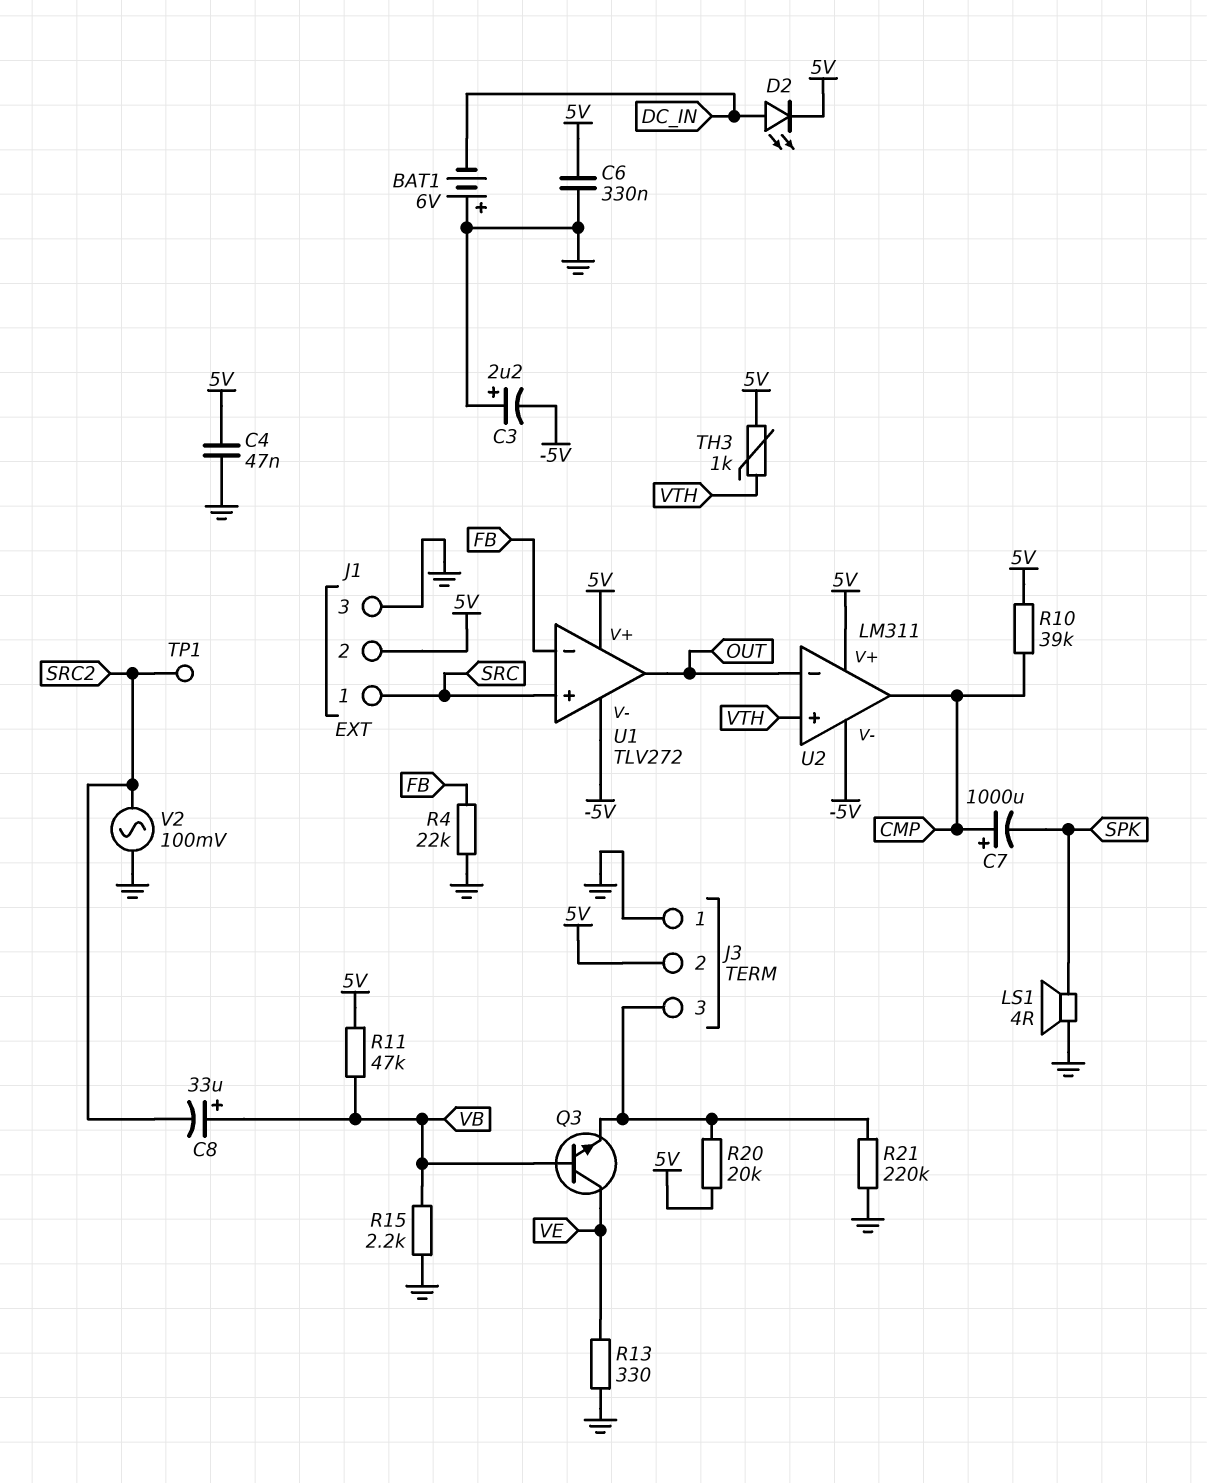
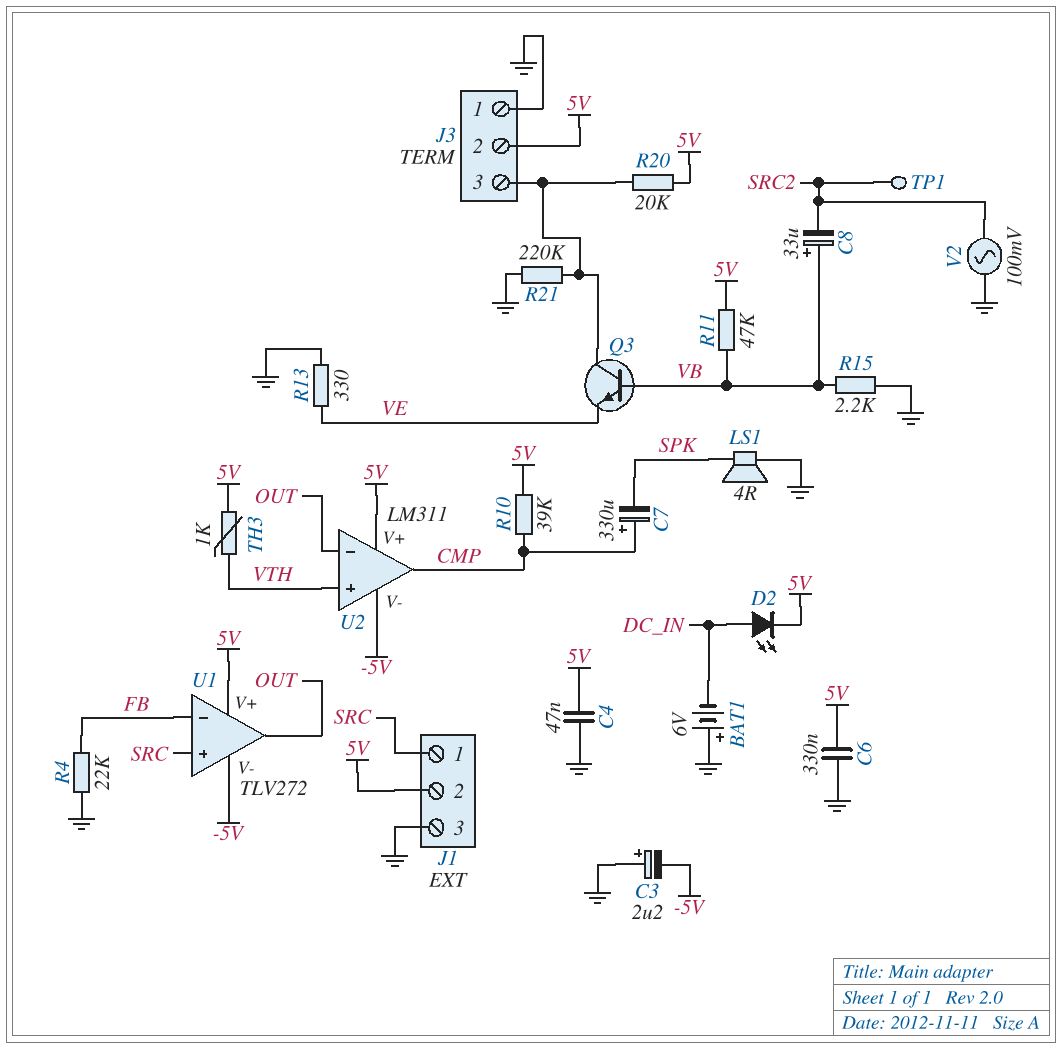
C7: 1000uF (plus CMP, minus SPK) -> 330uF (plus CMP, minus SPK)
Q3: NPN (B VB, C VE, E J3/3) -> NPN (B VB, C J3/3, E VE)

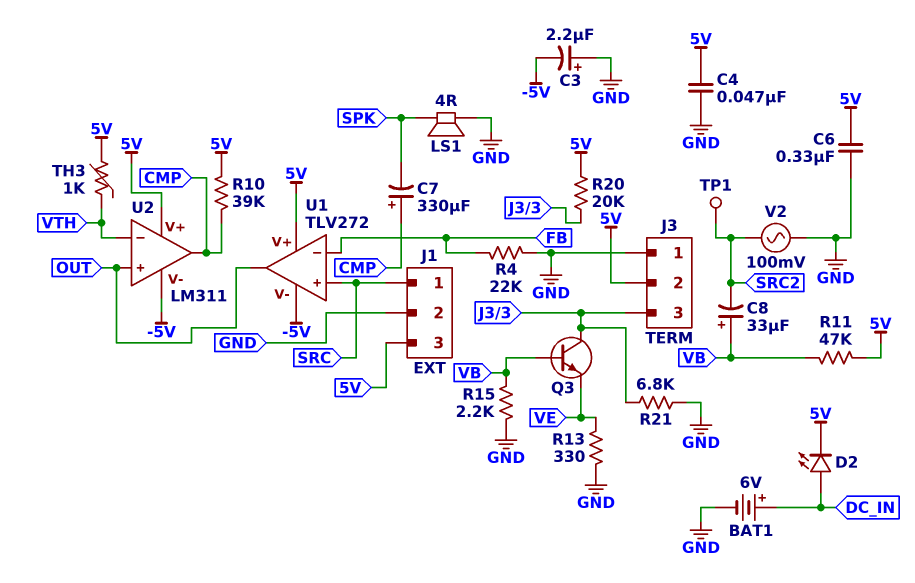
BAT1: 6V (plus GND, minus DC_IN) -> 6V (plus DC_IN, minus GND)
J1 pin 2: 5V -> GND
J1 pin 3: GND -> 5V
R21: 220k (GND, J3/3) -> 6.8k (GND, J3/3)
U2 pin in+: VTH -> OUT
U2 pin in-: OUT -> VTH

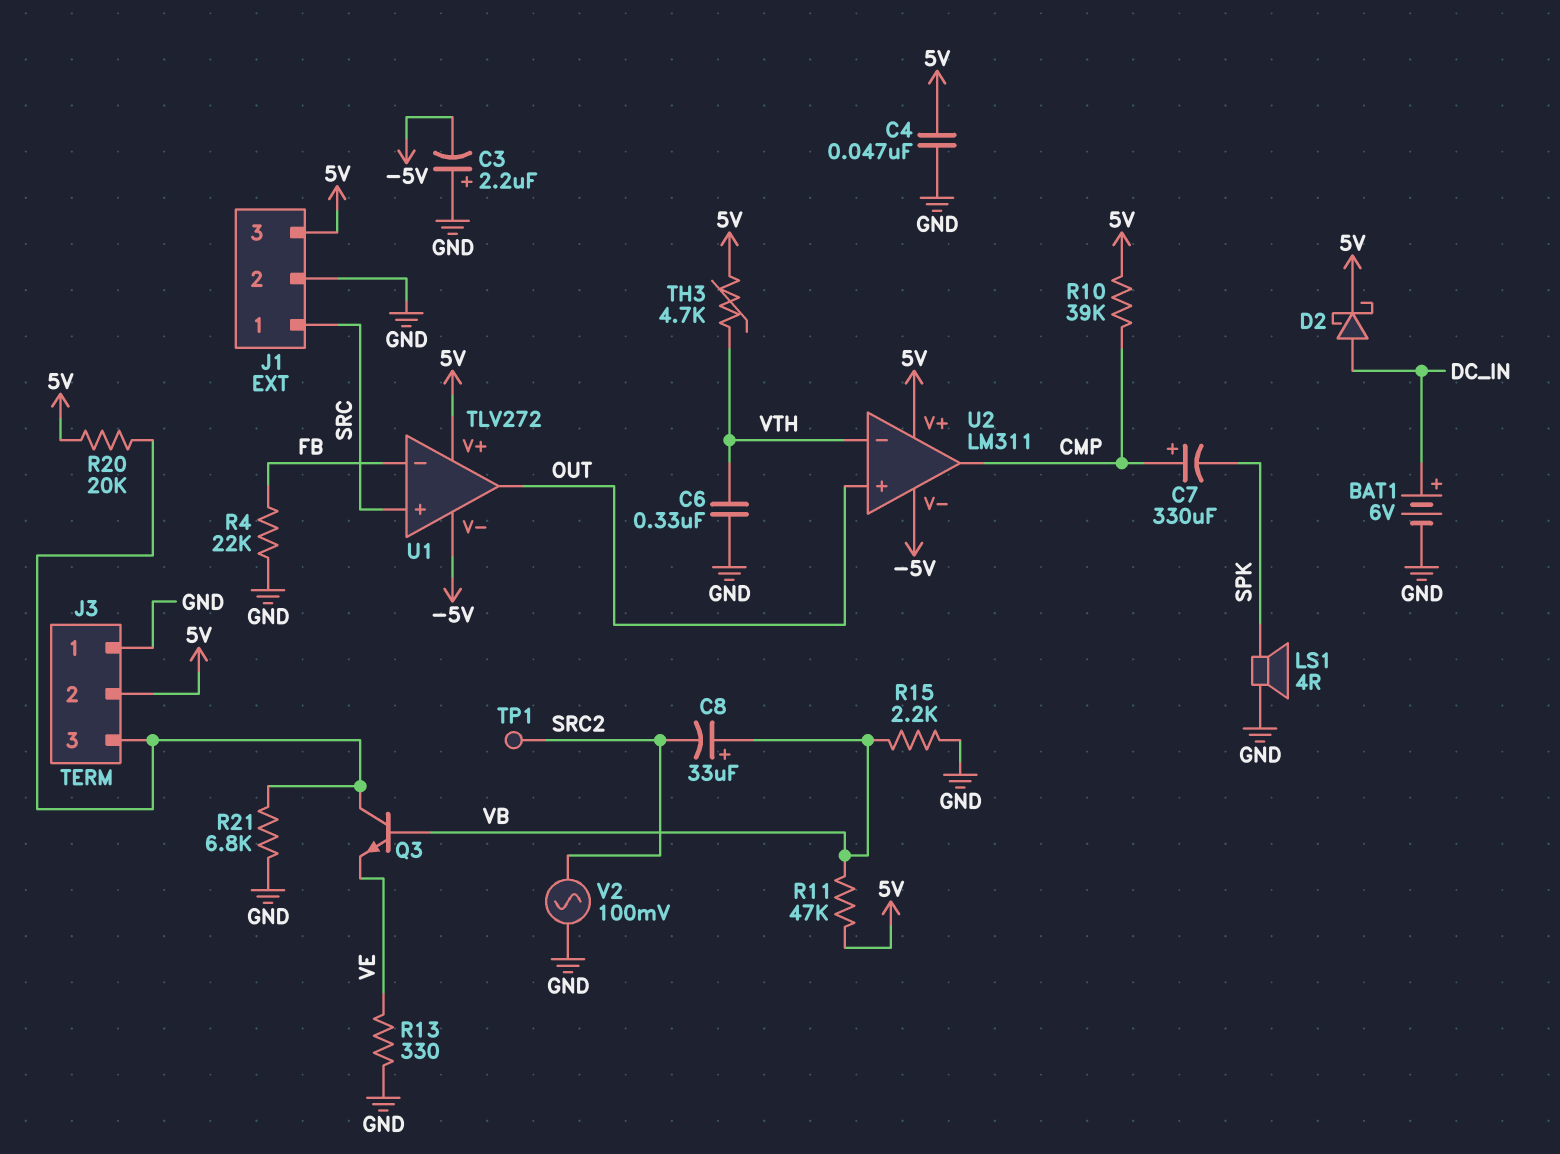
C6: 330nF (5V, GND) -> 330nF (GND, VTH)
D2: LED (A DC_IN, K 5V) -> schottky (A DC_IN, K 5V)
TH3: 1k (5V, VTH) -> 4.7k (5V, VTH)

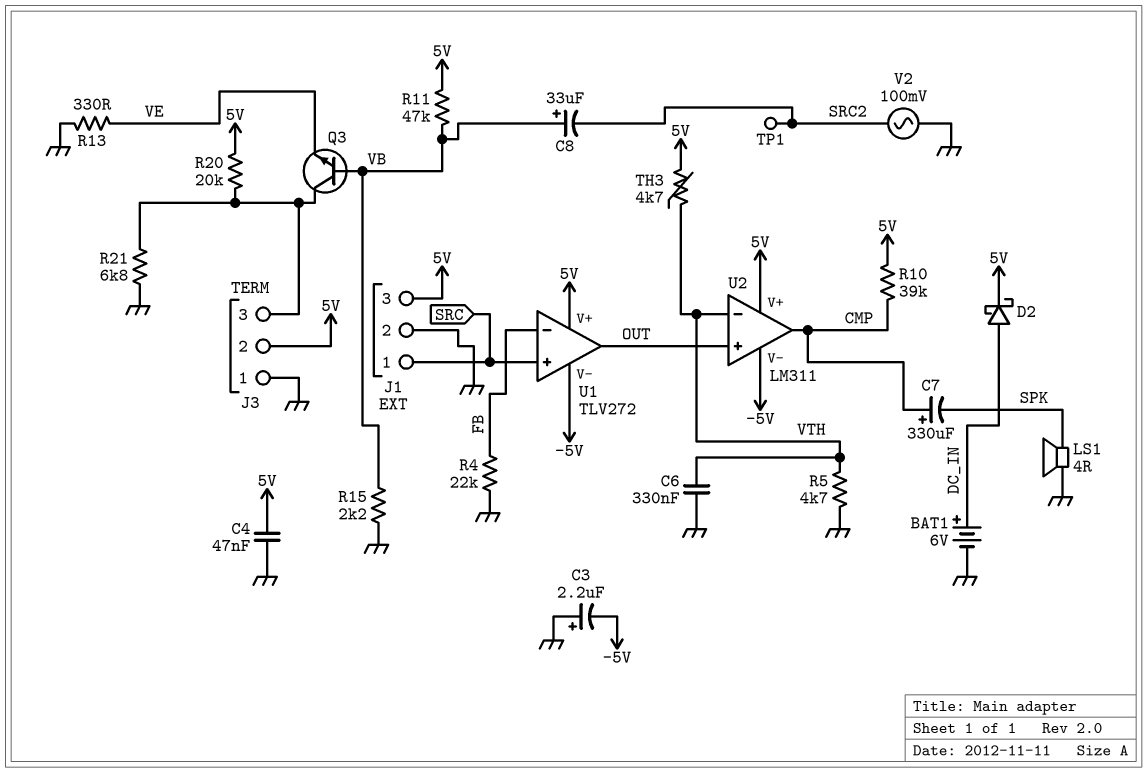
R5: none -> 4.7k (GND, VTH)

